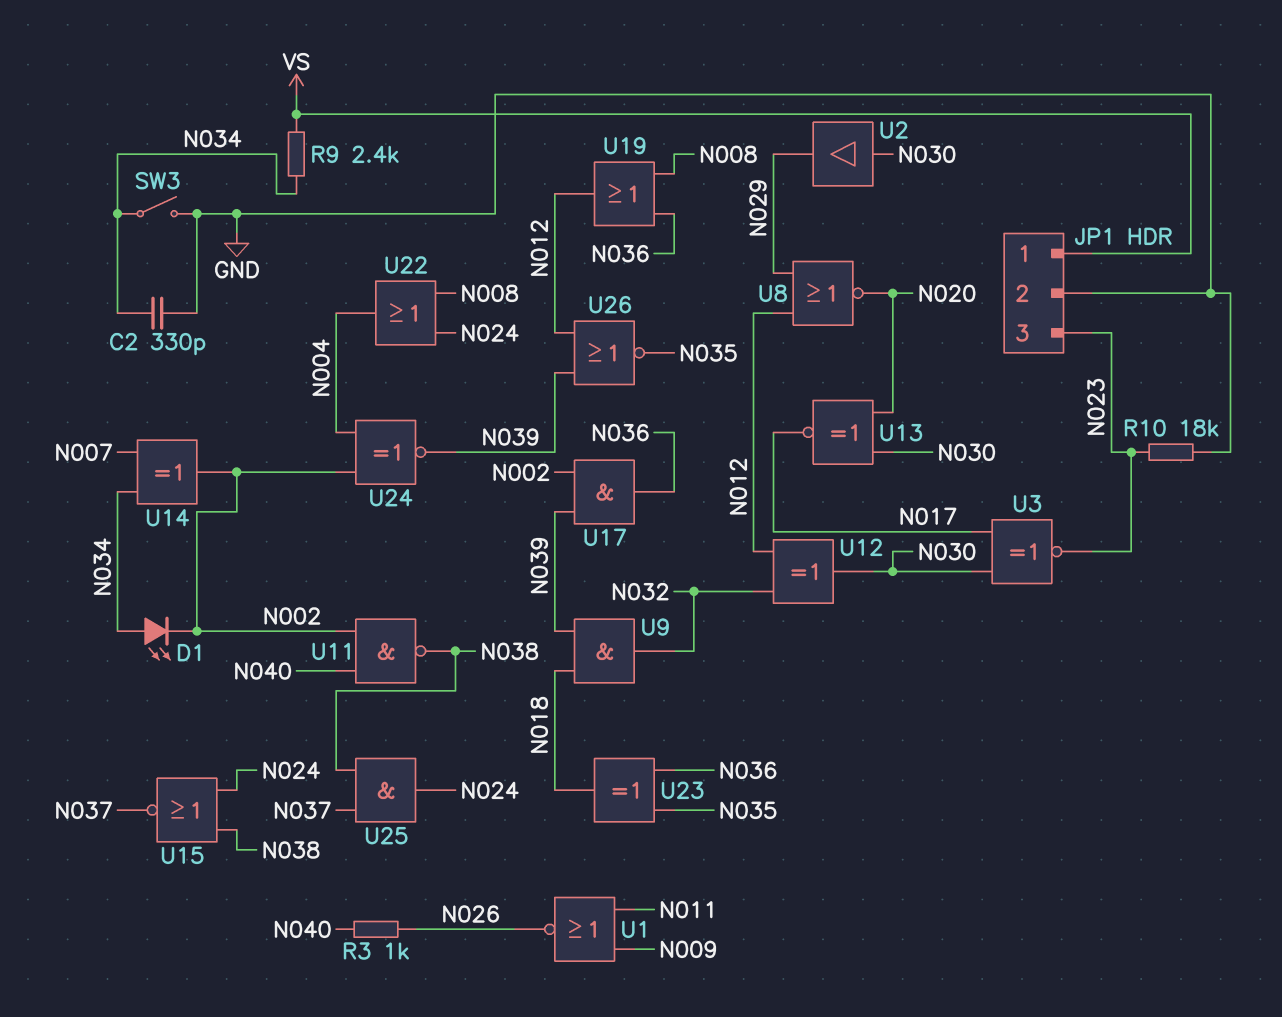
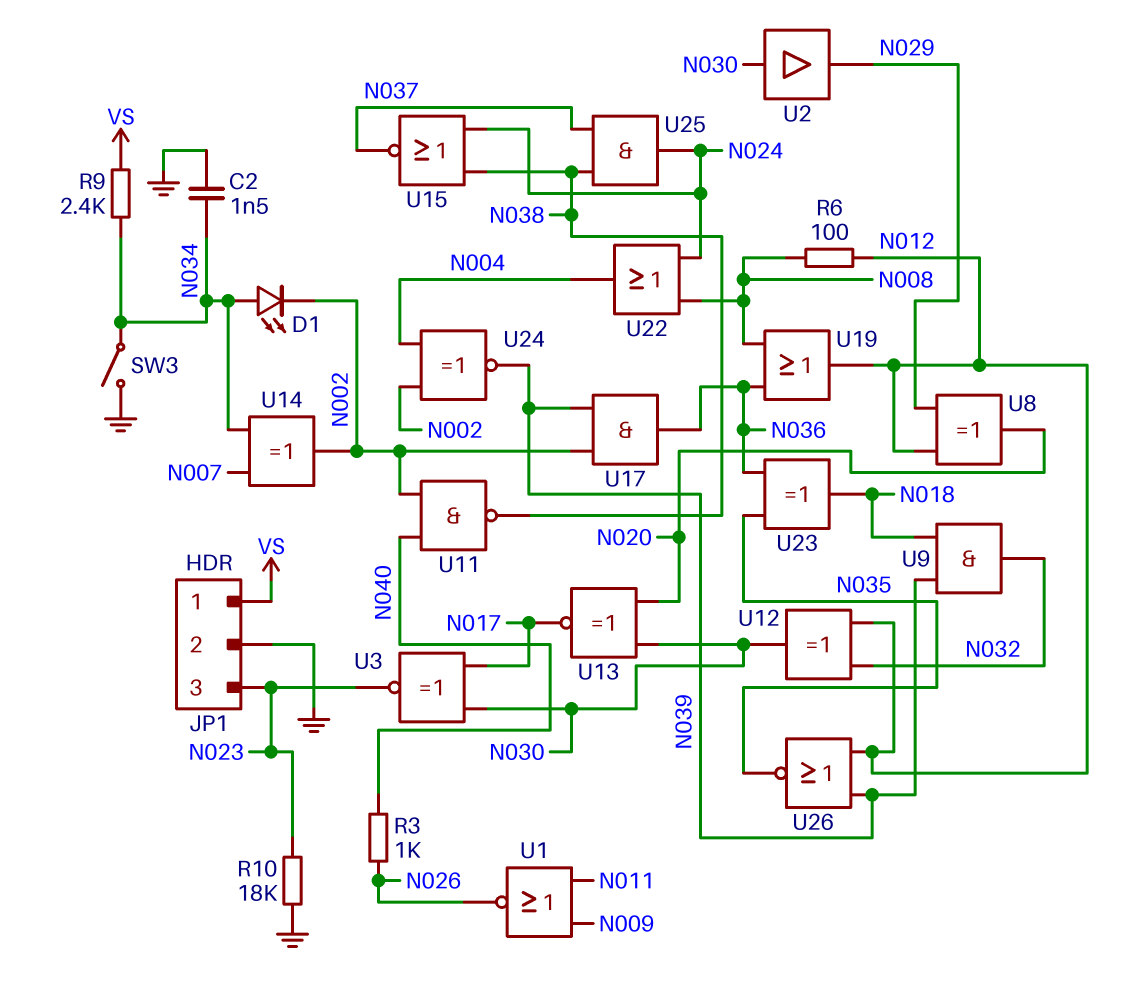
C2: 330pF (GND, N034) -> 1.5nF (GND, N034)
R6: none -> 100 (N008, N012)
U8: NOR (in N012, in N029, out N020) -> XOR (in N012, in N029, out N020)

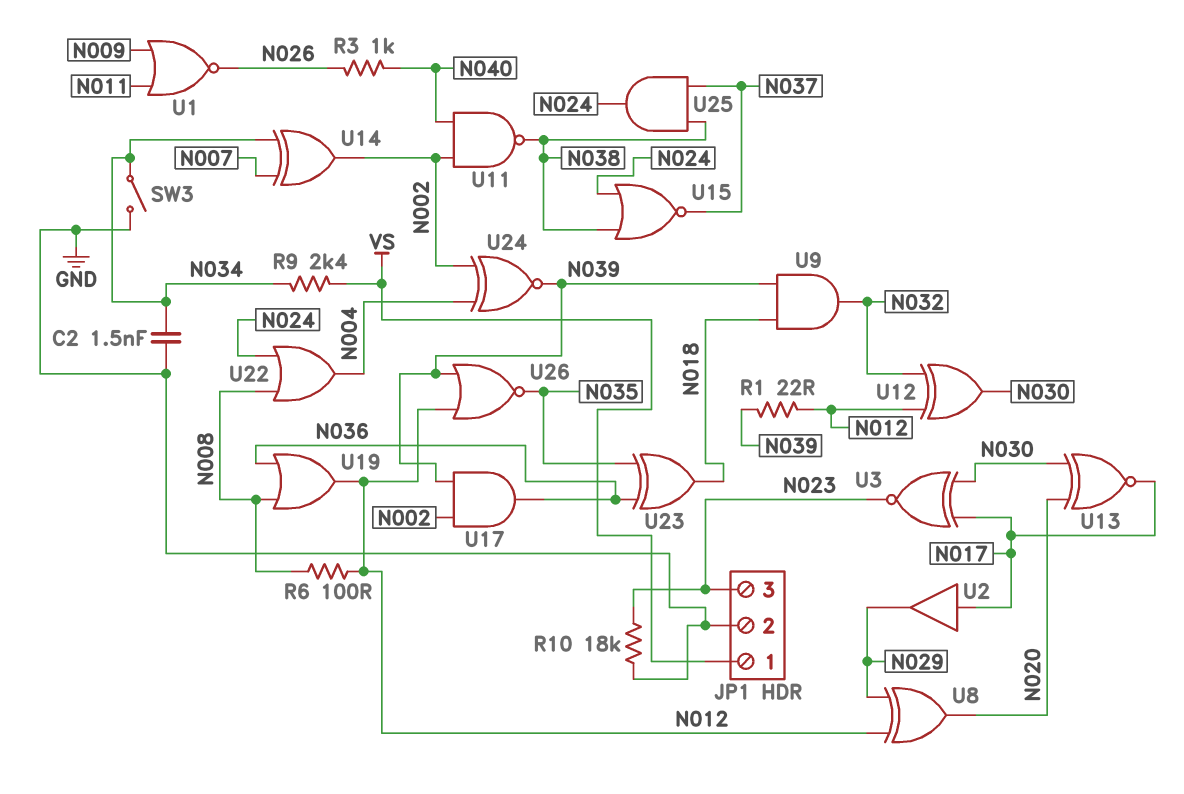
D1: LED (A N034, K N002) -> none
R1: none -> 22 (N012, N039)
U2: buffer (in N030, out N029) -> buffer (in N017, out N029)

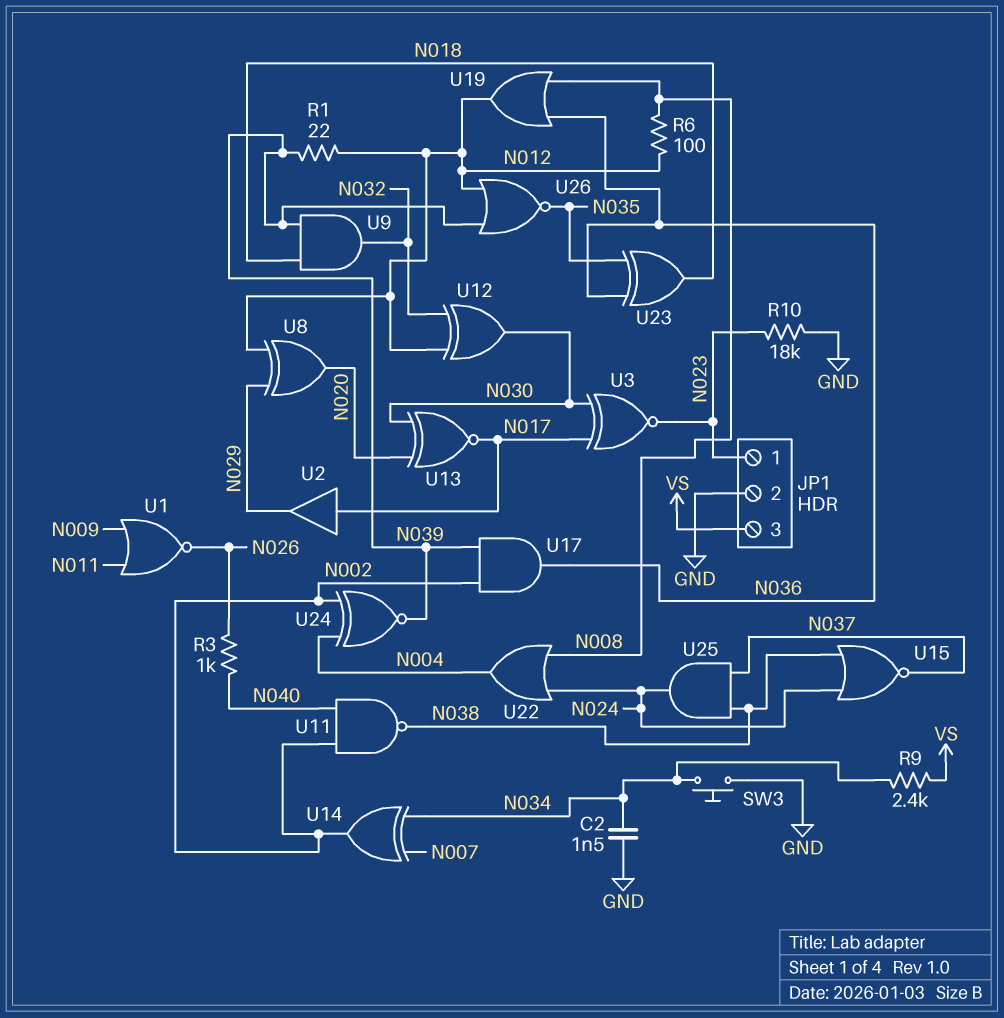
JP1 pin 1: VS -> N023
JP1 pin 3: N023 -> VS
SW3: switch (GND, N034) -> button (GND, N034)

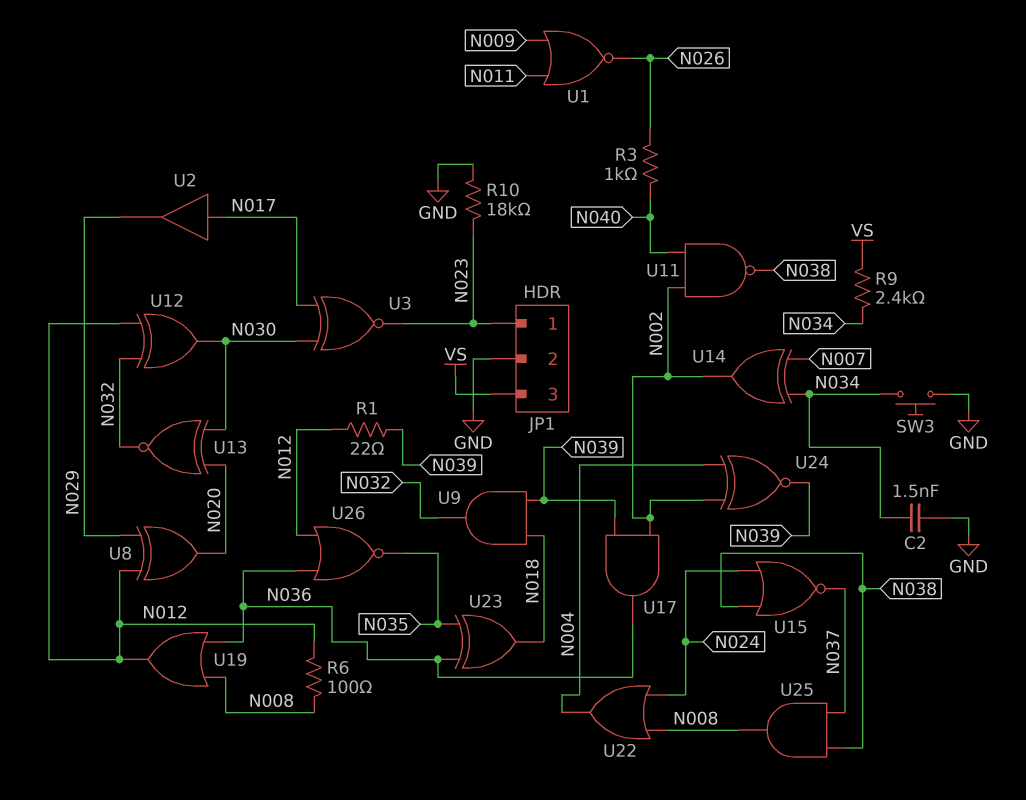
U13: XNOR (in N020, in N030, out N017) -> XNOR (in N020, in N030, out N032)
U25: AND (in N037, in N038, out N024) -> AND (in N037, in N038, out N008)
U26: NOR (in N012, in N039, out N035) -> NOR (in N012, in N036, out N035)

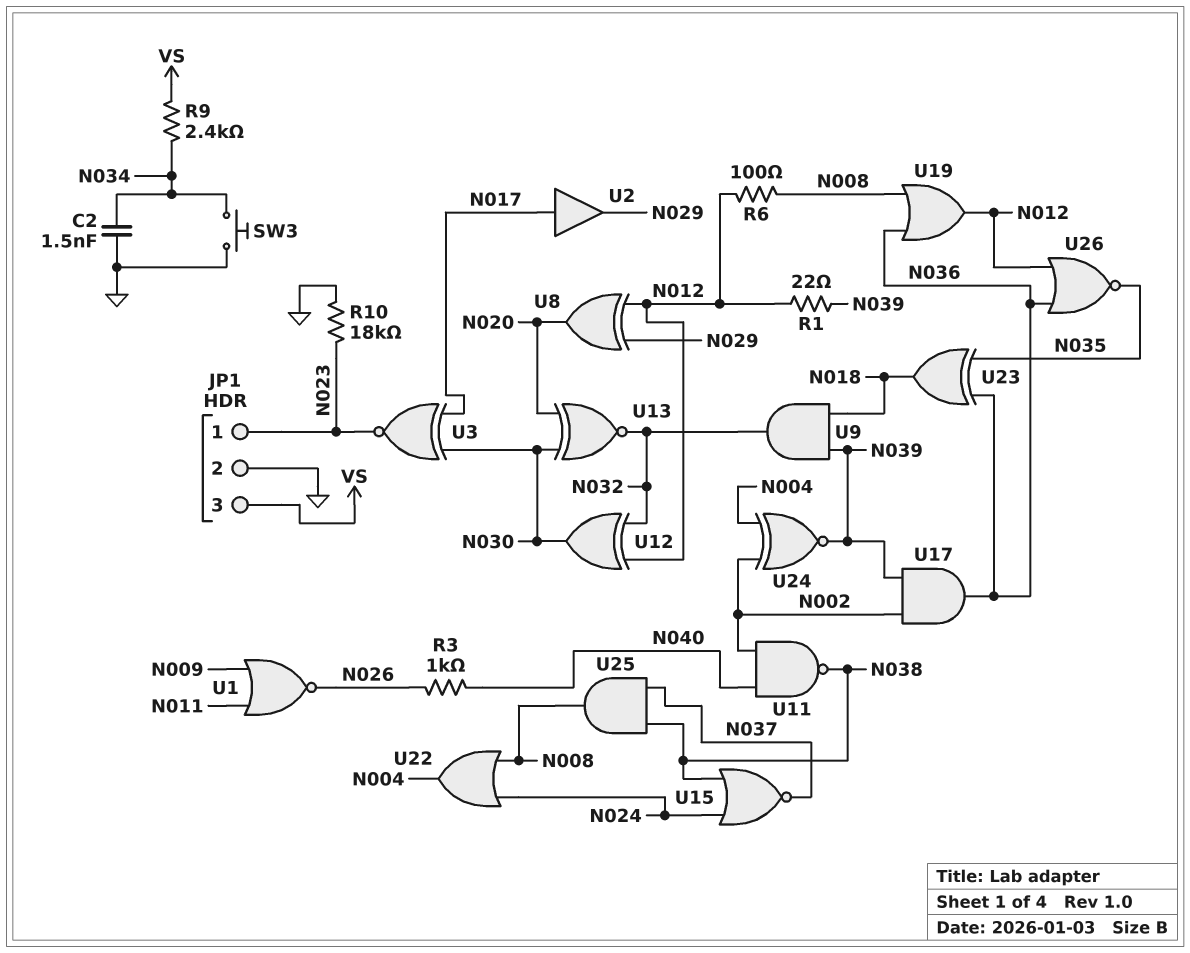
U14: XOR (in N007, in N034, out N002) -> none

